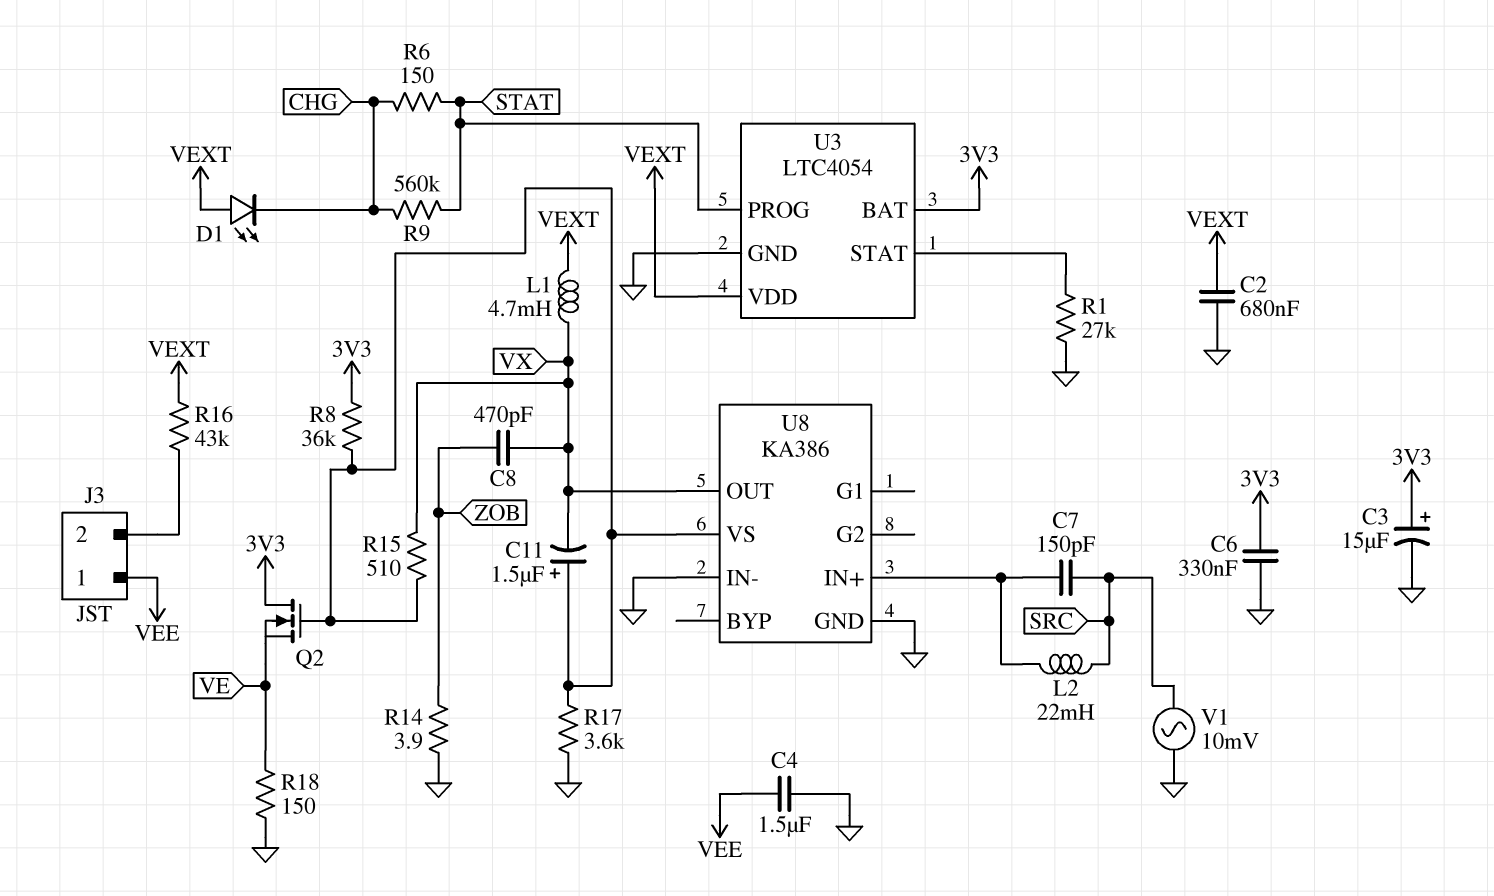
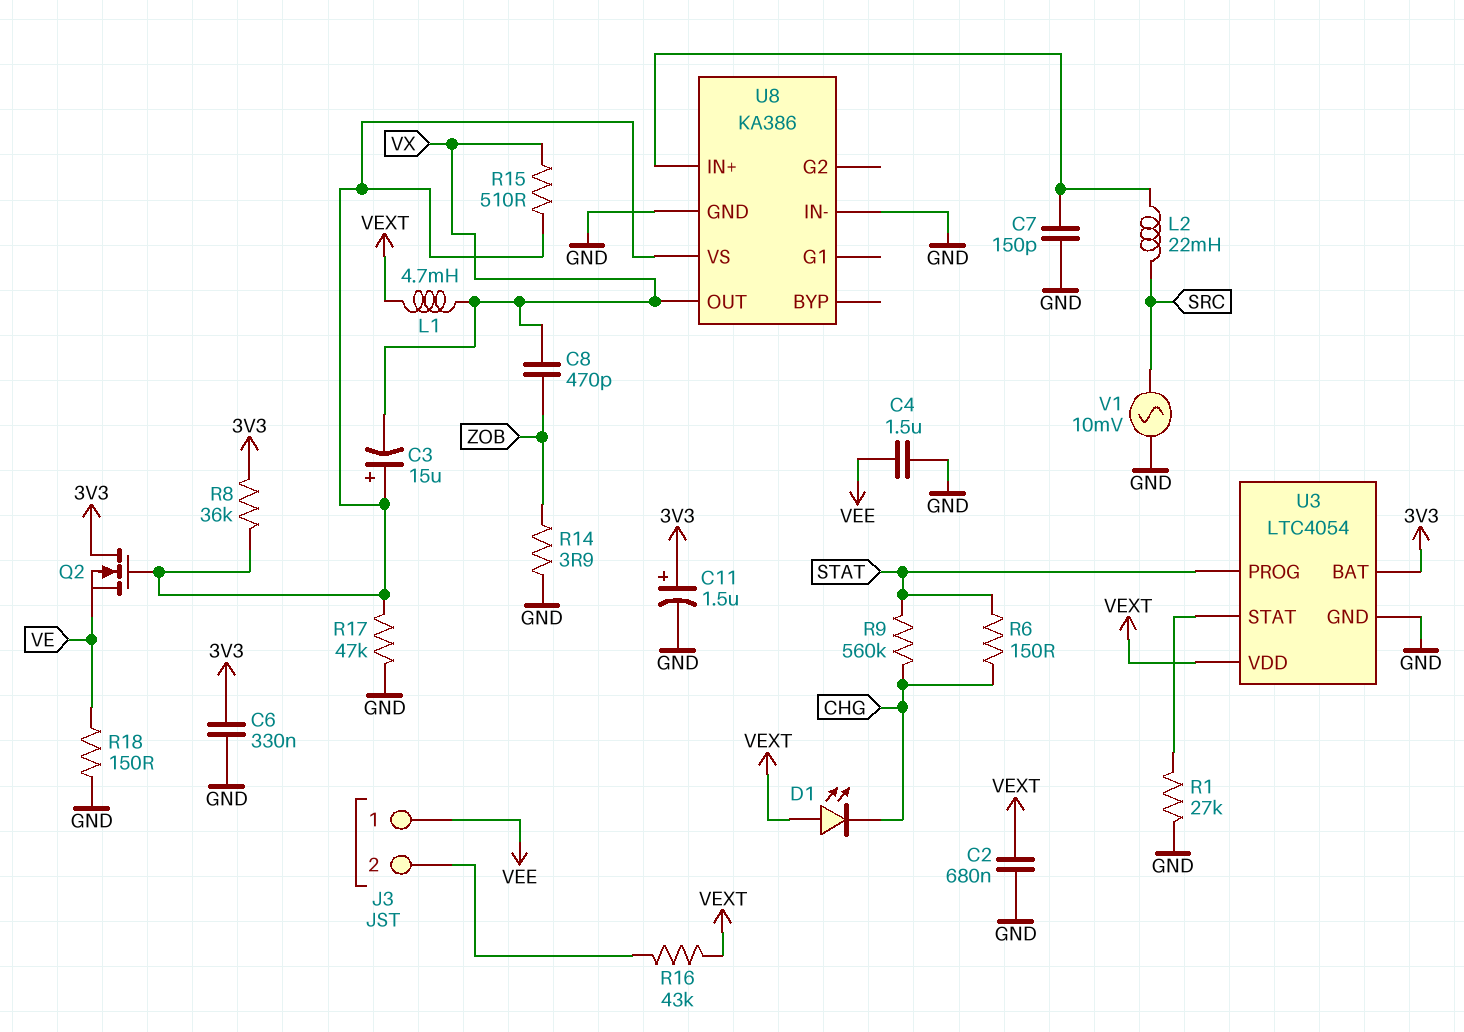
C3: 15uF (plus 3V3, minus GND) -> 15uF (plus U8/VS, minus VX)
C7: 150pF (SRC, U8/IN+) -> 150pF (GND, U8/IN+)
C11: 1.5uF (plus U8/VS, minus VX) -> 1.5uF (plus 3V3, minus GND)
R17: 3.6k (GND, U8/VS) -> 47k (GND, U8/VS)

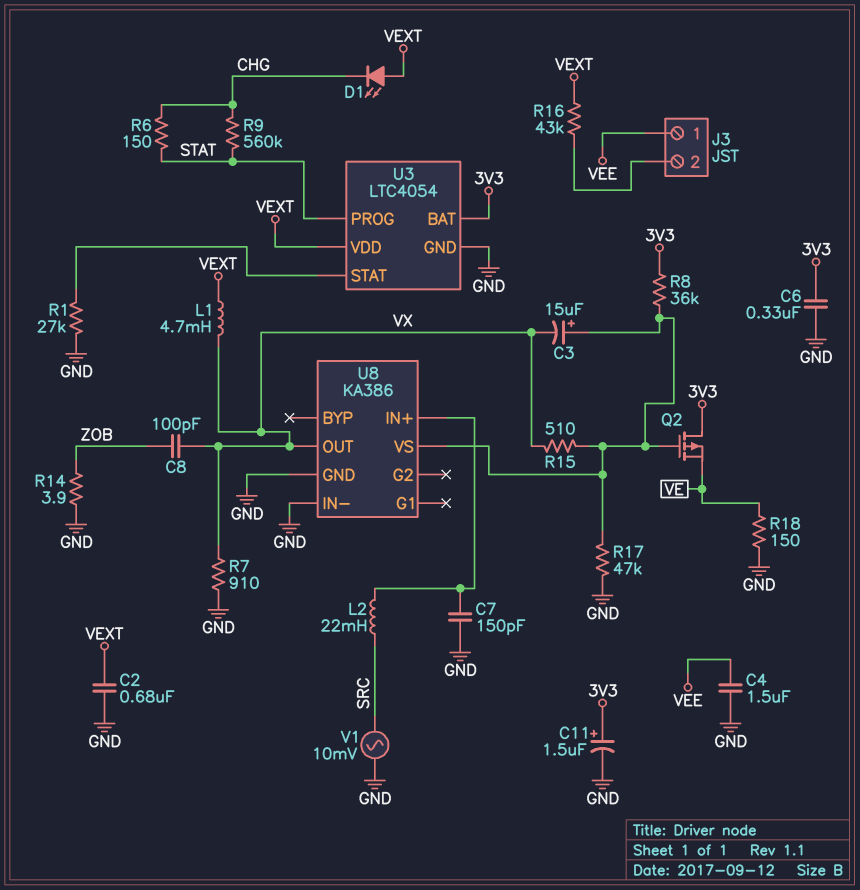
C8: 470pF (VX, ZOB) -> 100pF (VX, ZOB)
Q2: NMOS (G U8/VS, D 3V3, S VE) -> PMOS (G U8/VS, D 3V3, S VE)
R7: none -> 910 (GND, VX)

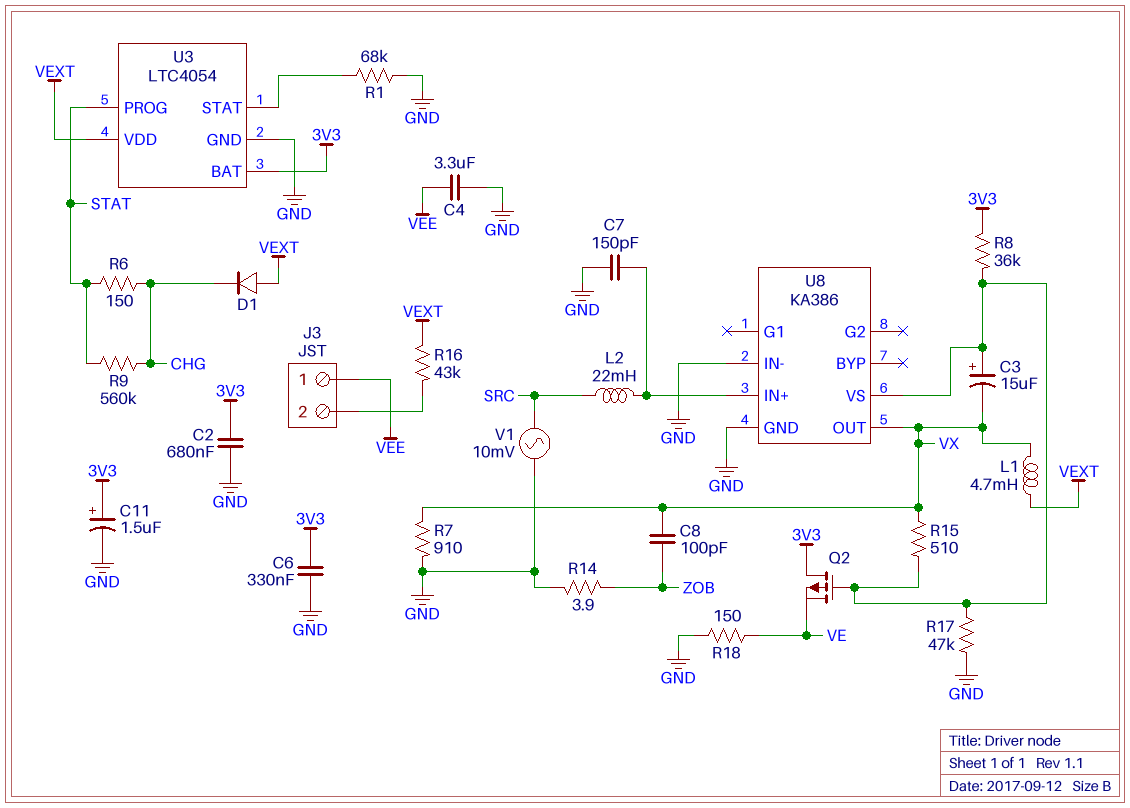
C2: 680nF (GND, VEXT) -> 680nF (3V3, GND)
C4: 1.5uF (GND, VEE) -> 3.3uF (GND, VEE)
D1: LED (A VEXT, K CHG) -> diode (A VEXT, K CHG)
R1: 27k (GND, U3/STAT) -> 68k (GND, U3/STAT)

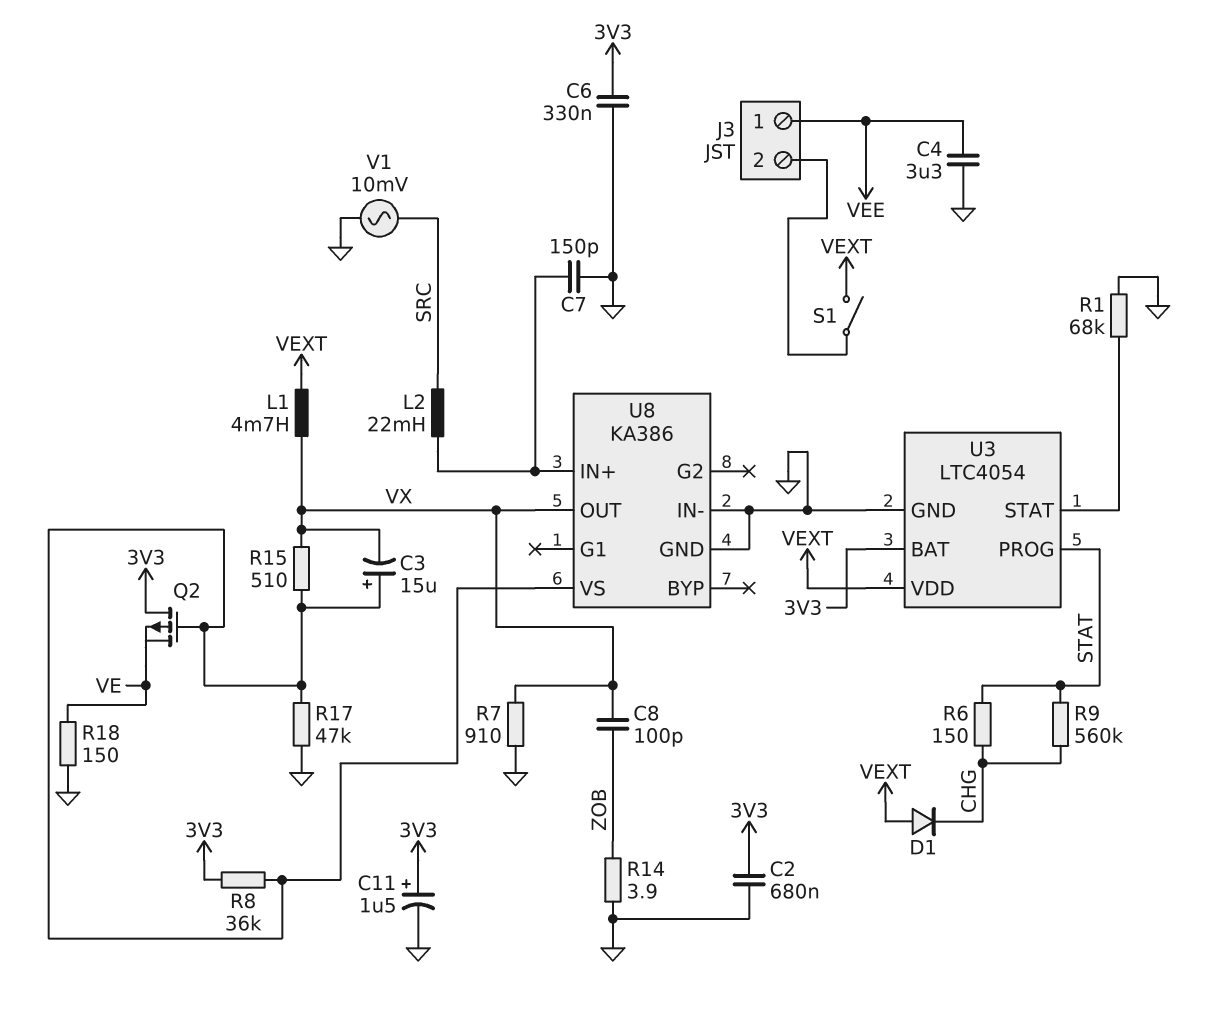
R16: 43k (J3/2, VEXT) -> none
S1: none -> switch (J3/2, VEXT)

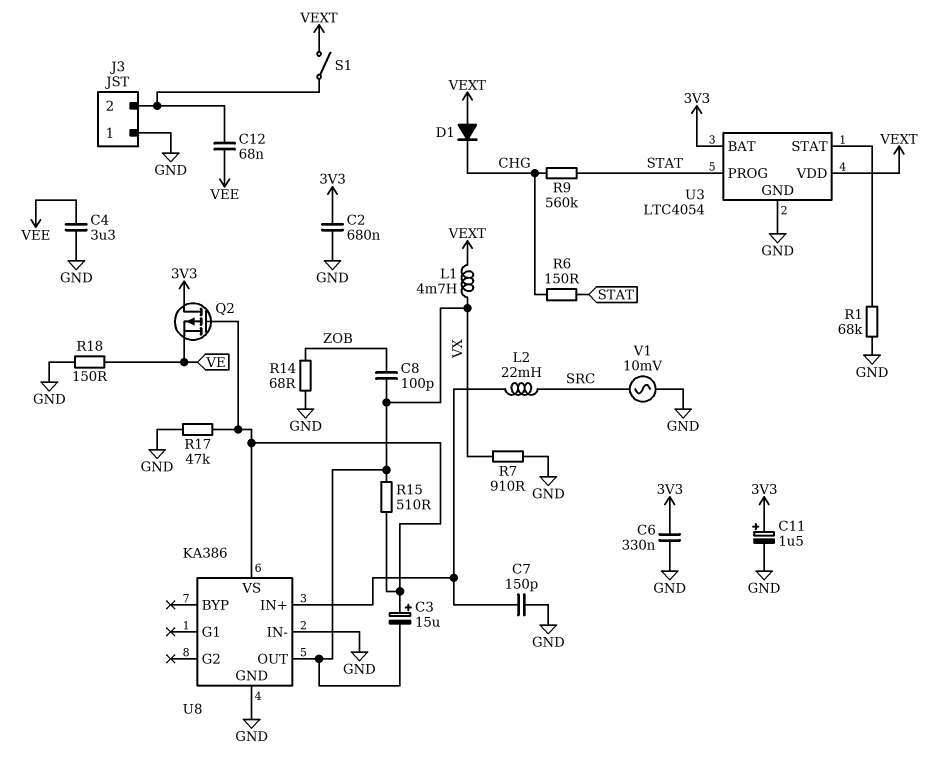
C12: none -> 68nF (J3/2, VEE)
J3 pin 1: VEE -> GND
R8: 36k (3V3, U8/VS) -> none
R14: 3.9 (GND, ZOB) -> 68 (GND, ZOB)

